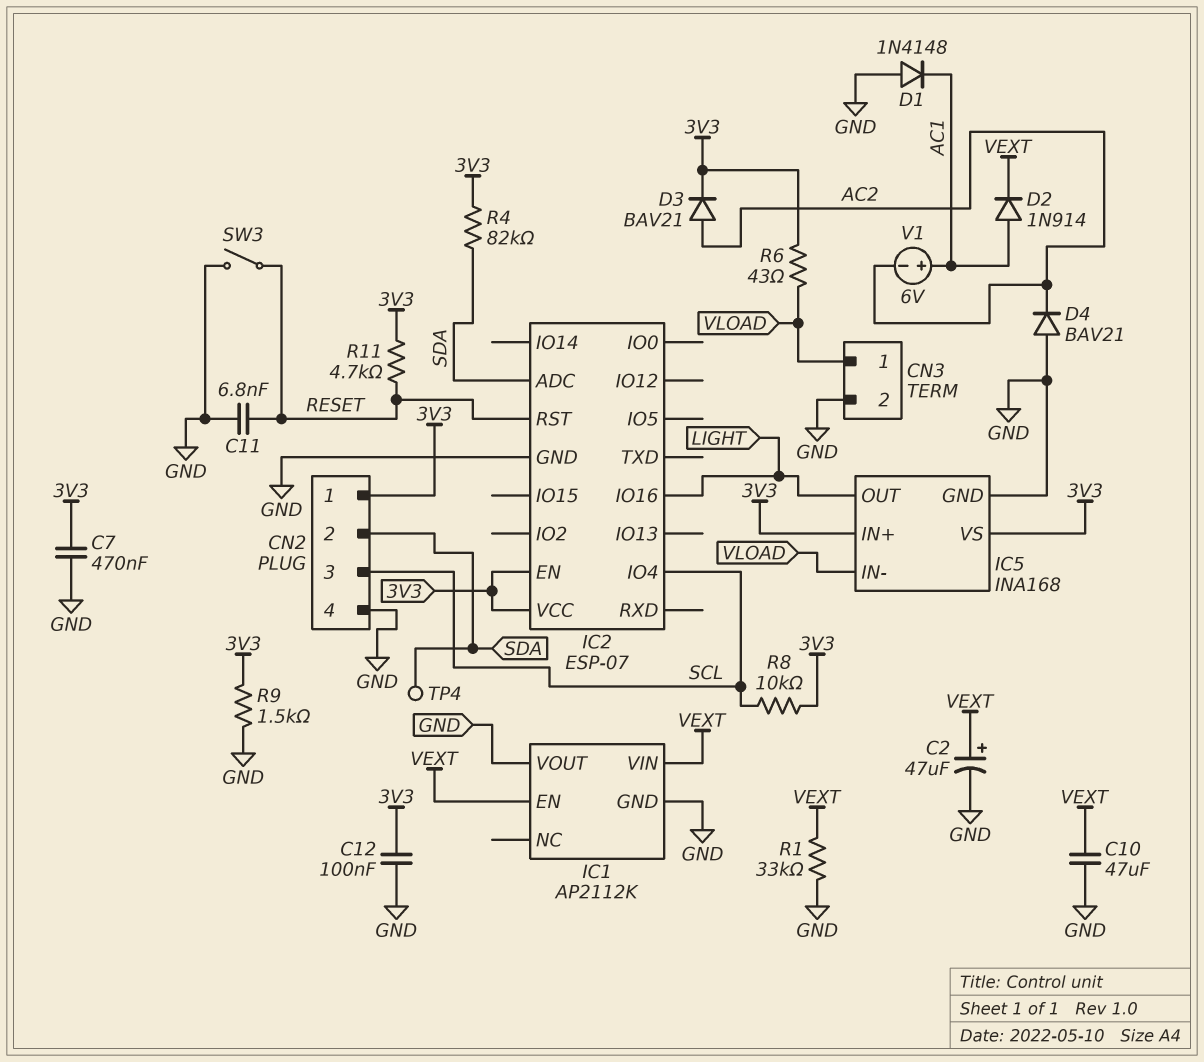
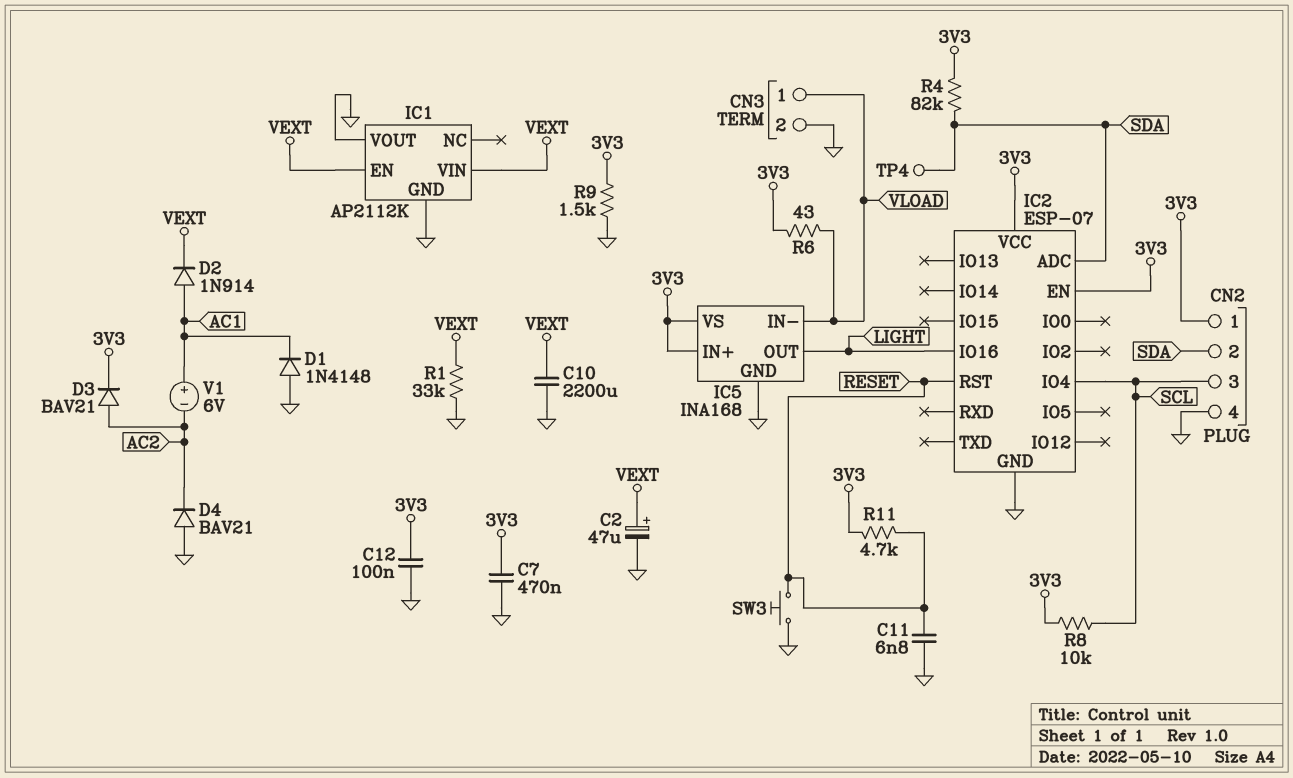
C10: 47uF (GND, VEXT) -> 2200uF (GND, VEXT)
SW3: switch (GND, RESET) -> button (GND, RESET)

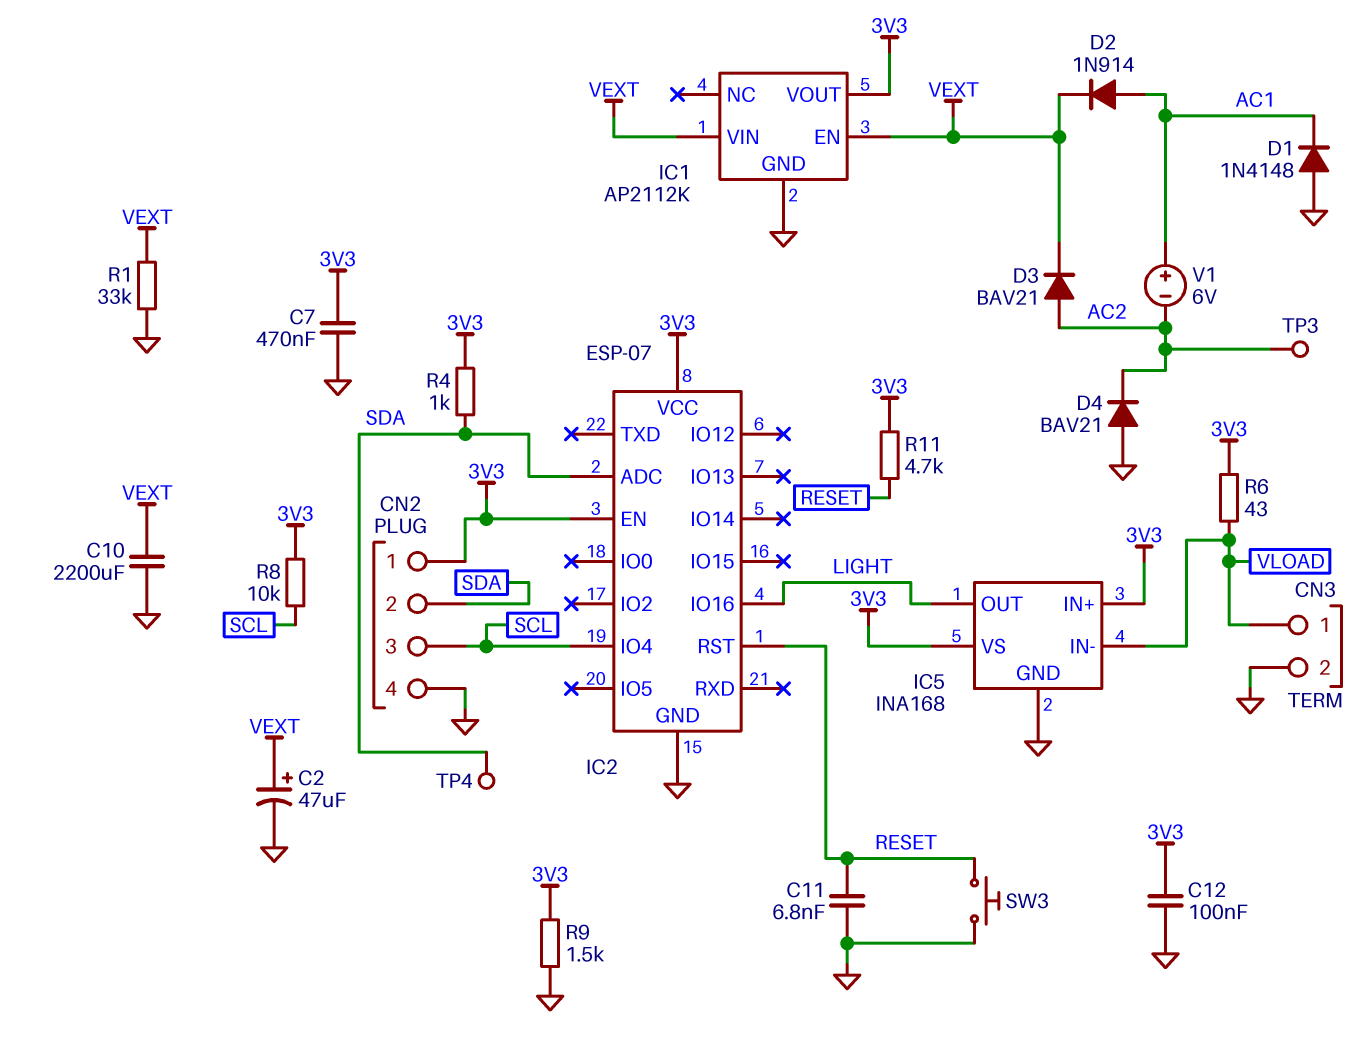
D3: diode BAV21 (A AC2, K 3V3) -> diode BAV21 (A AC2, K VEXT)
IC1 pin VOUT: GND -> 3V3
R4: 82k (3V3, SDA) -> 1k (3V3, SDA)
TP3: none -> test point (AC2)

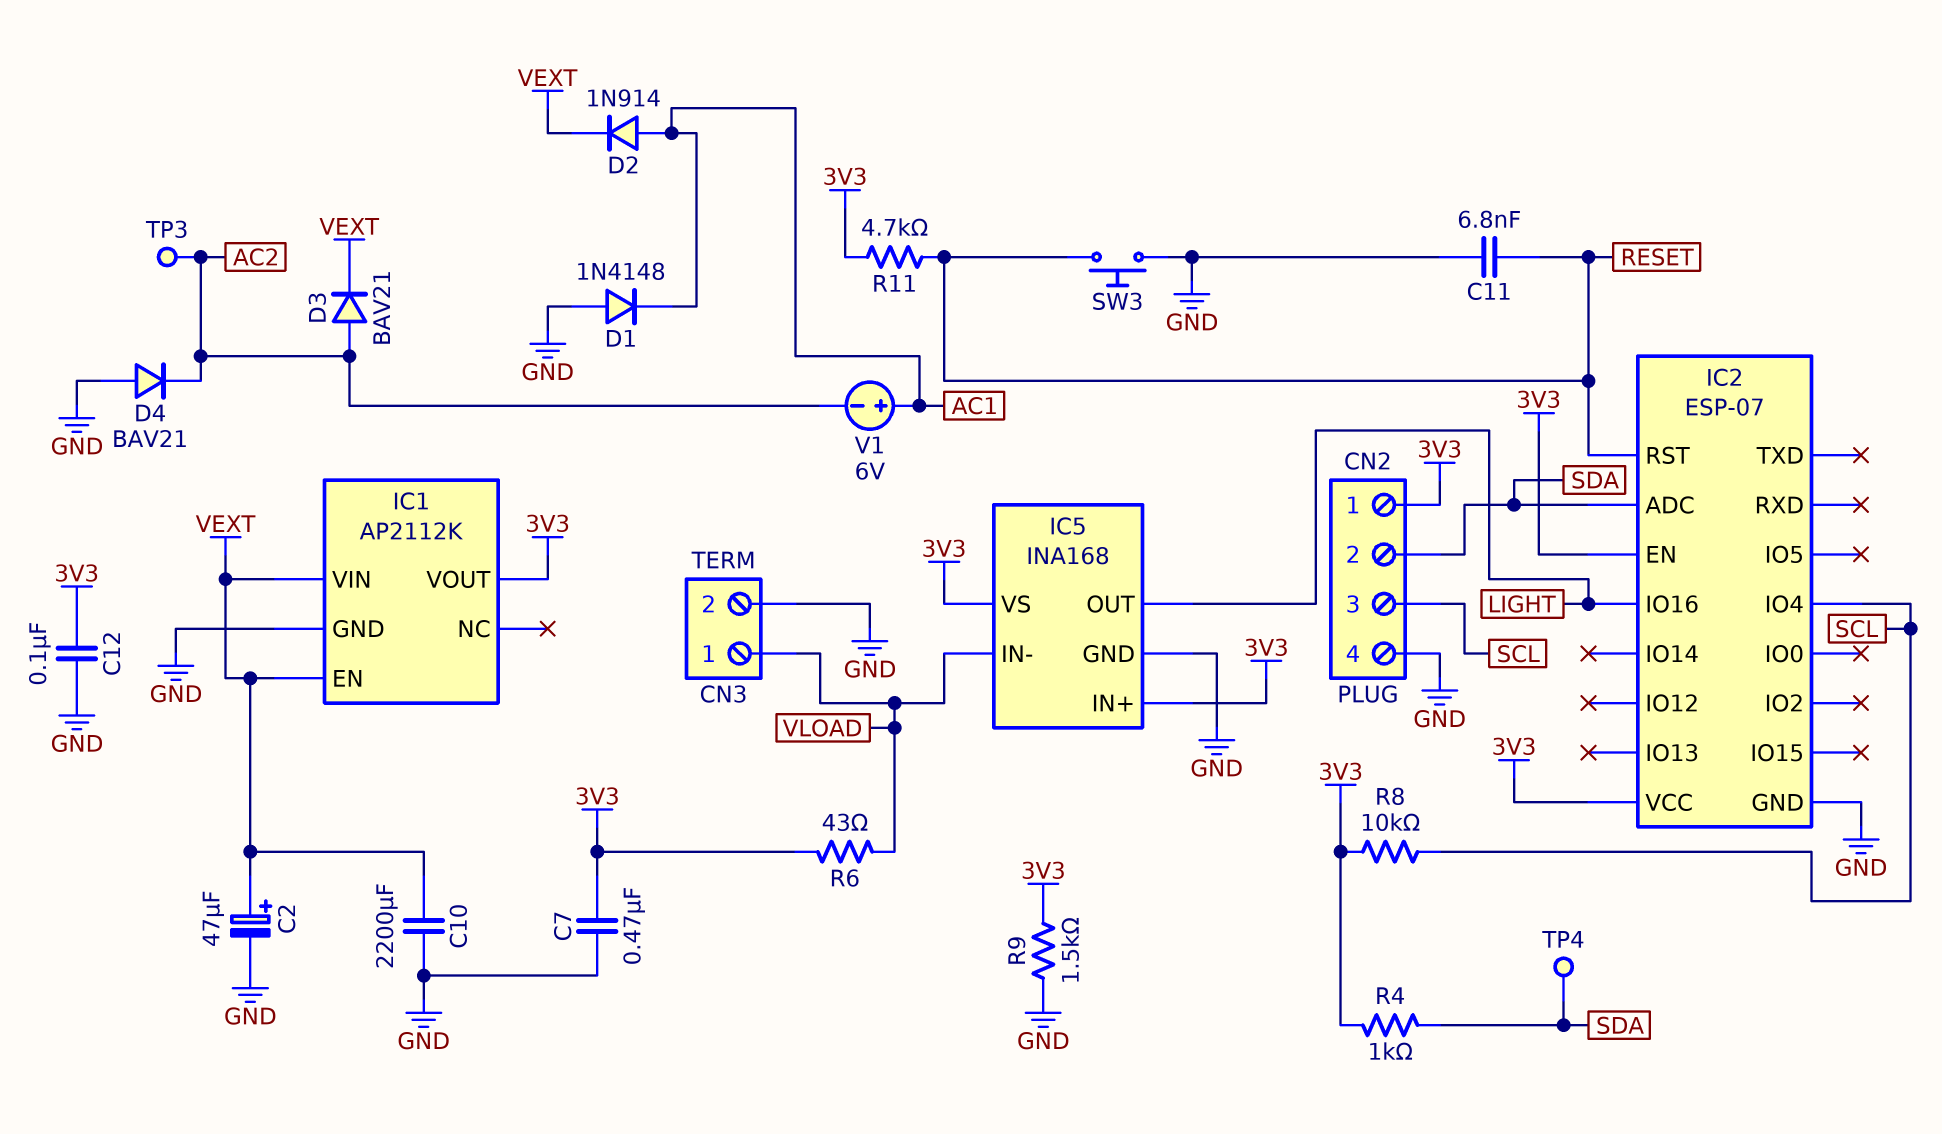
R1: 33k (GND, VEXT) -> none

